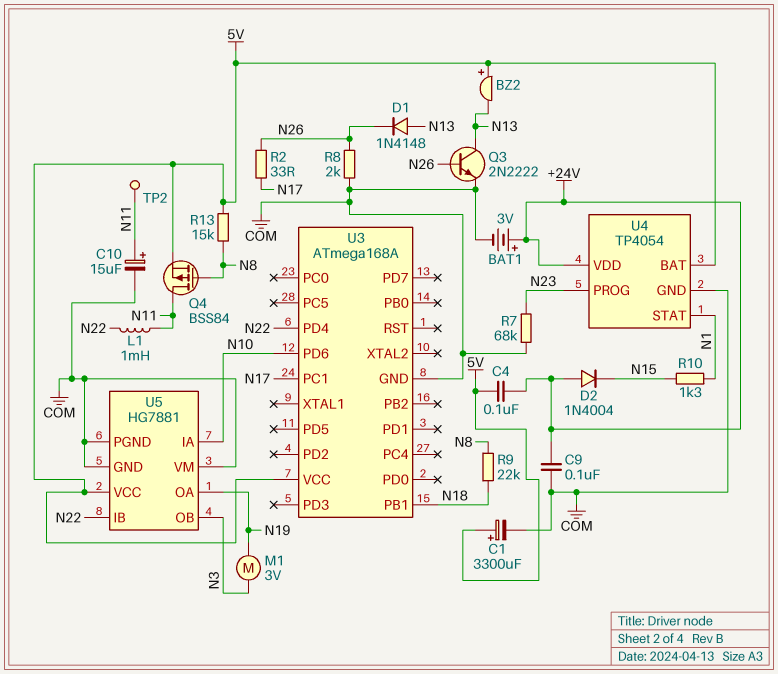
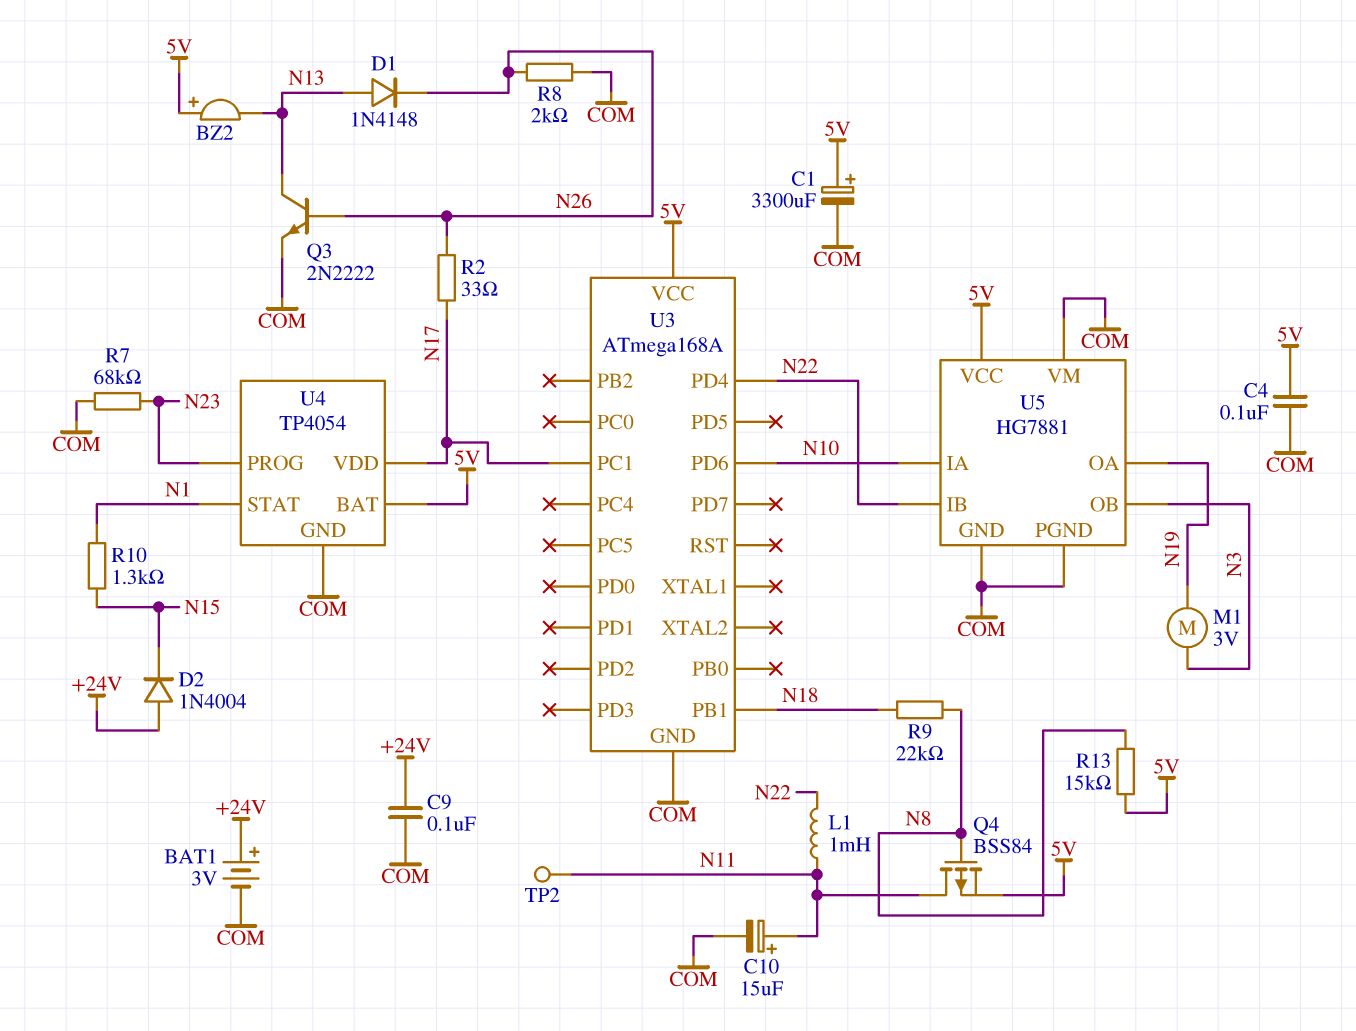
C4: 100nF (+24V, 5V) -> 100nF (5V, COM)
U4 pin VDD: +24V -> N17

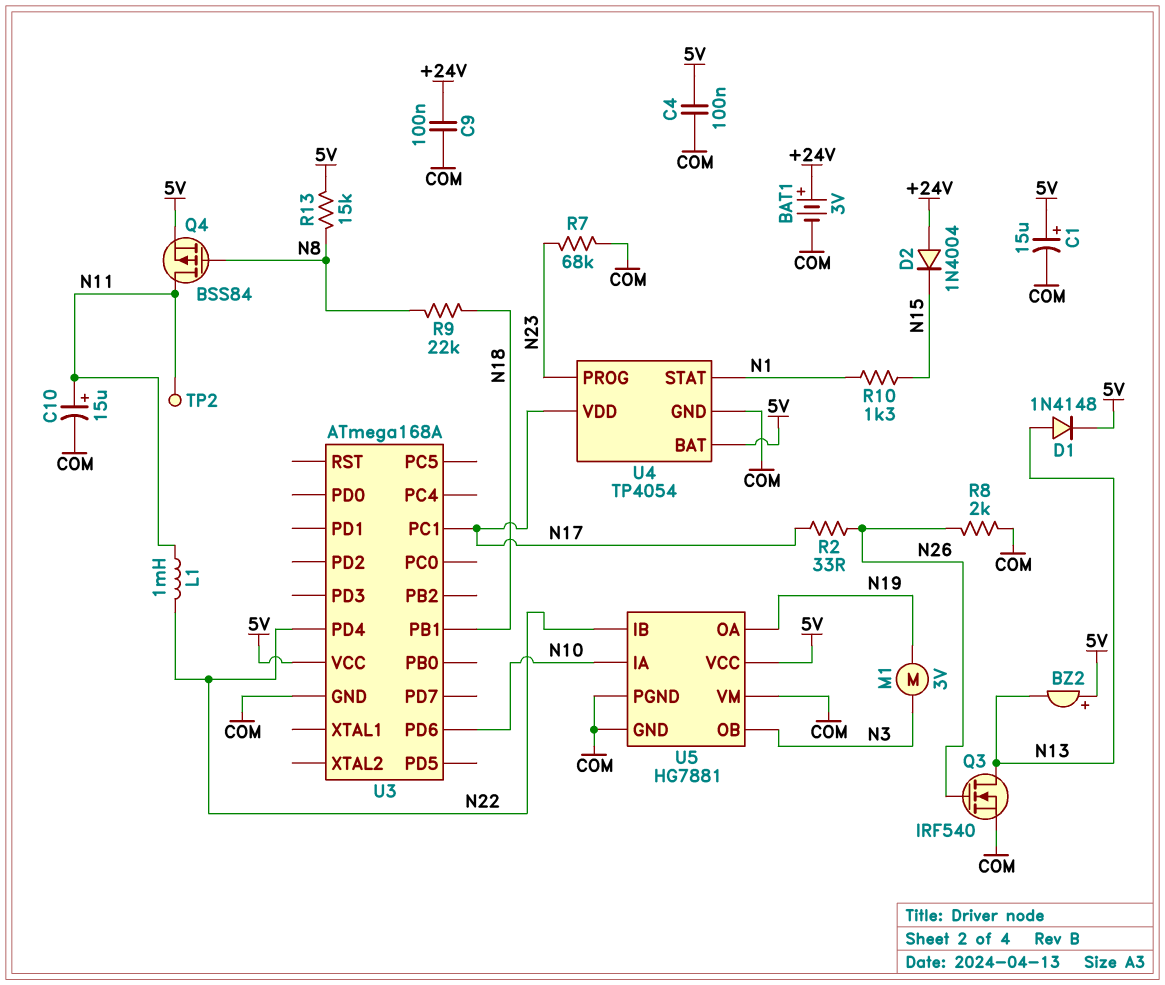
C1: 3300uF (plus 5V, minus COM) -> 15uF (plus 5V, minus COM)
D1: diode 1N4148 (A N13, K N26) -> diode 1N4148 (A N13, K 5V)
Q3: NPN 2N2222 (B N26, C N13, E COM) -> NMOS IRF540 (G N26, D N13, S COM)

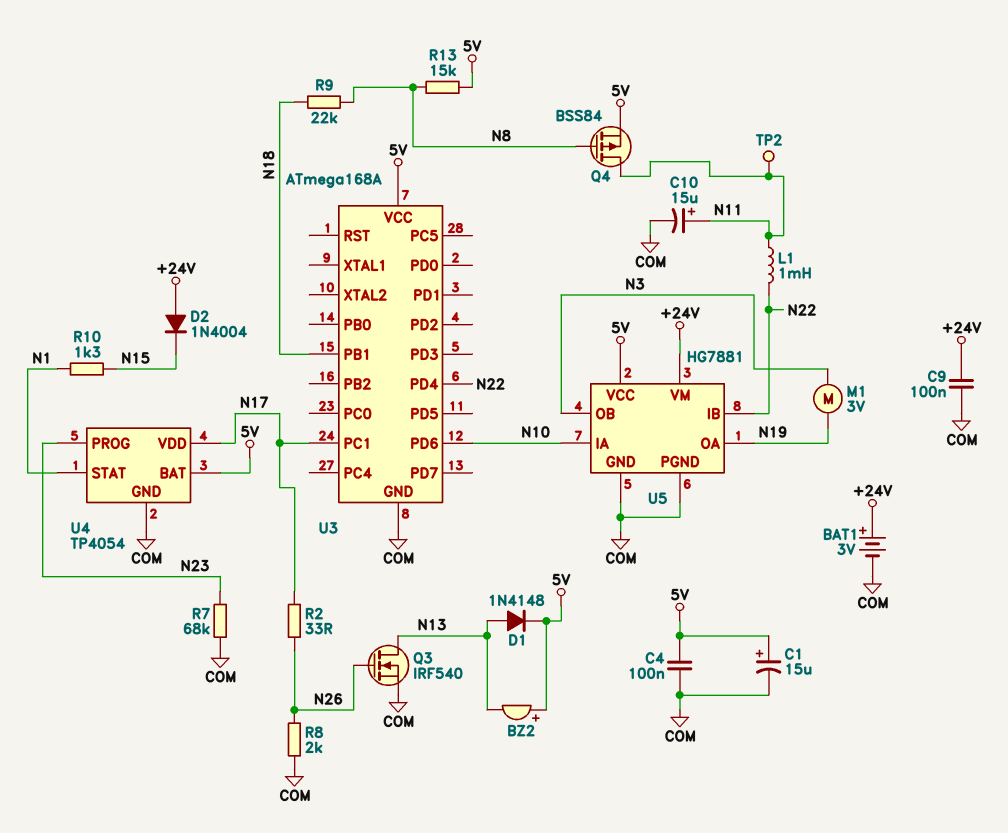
U5 pin VM: COM -> +24V

